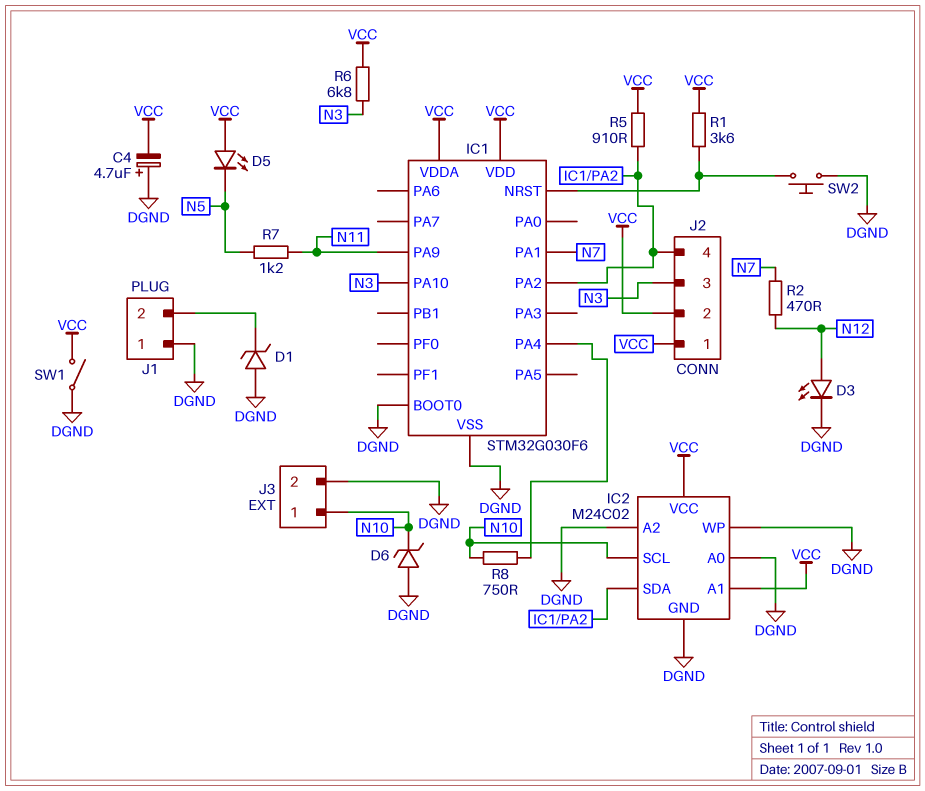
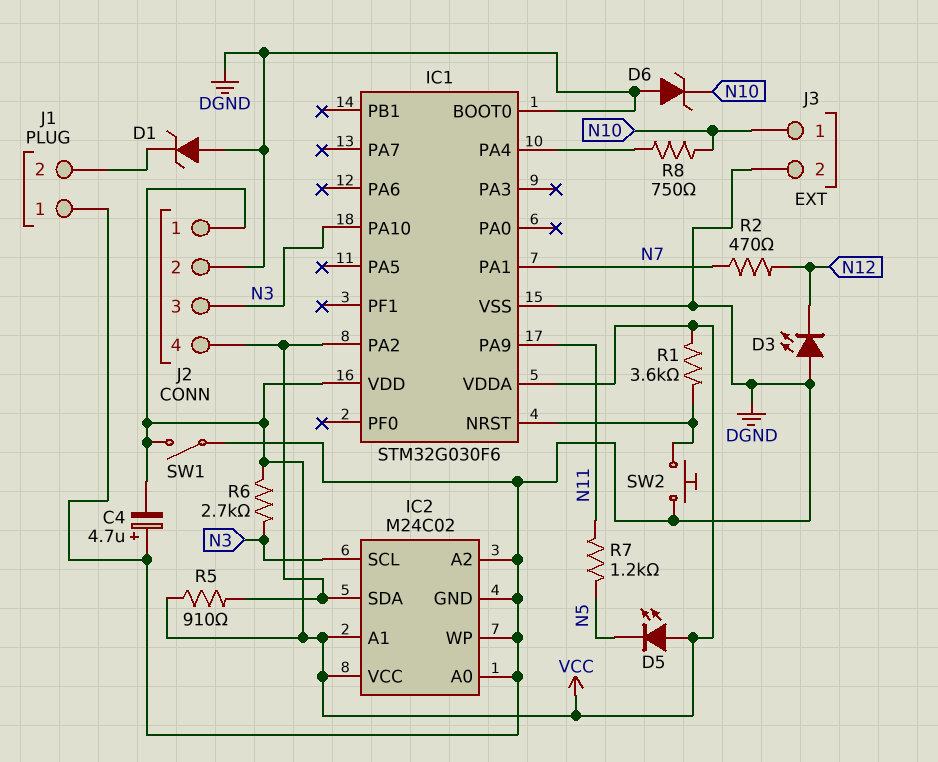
D3: LED (A N12, K DGND) -> LED (A DGND, K N12)
IC2 pin SCL: N10 -> N3
J2 pin 2: VCC -> DGND
R6: 6.8k (N3, VCC) -> 2.7k (N3, VCC)

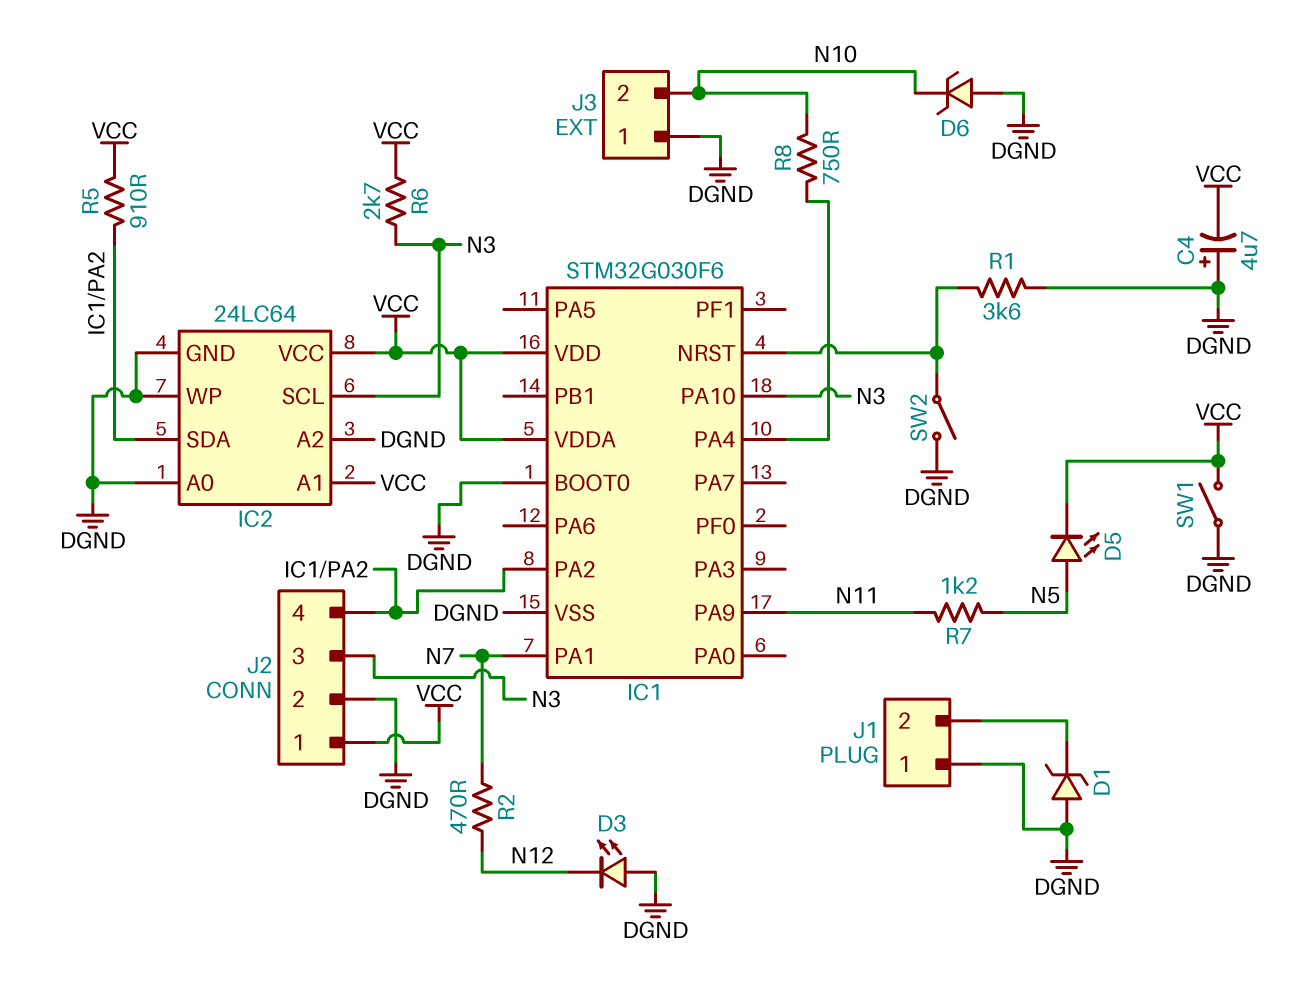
D5: LED (A VCC, K N5) -> LED (A N5, K VCC)
IC2: M24C02 -> 24LC64
J3 pin 1: N10 -> DGND
J3 pin 2: DGND -> N10
R1: 3.6k (IC1/NRST, VCC) -> 3.6k (DGND, IC1/NRST)
SW2: button (DGND, IC1/NRST) -> switch (DGND, IC1/NRST)

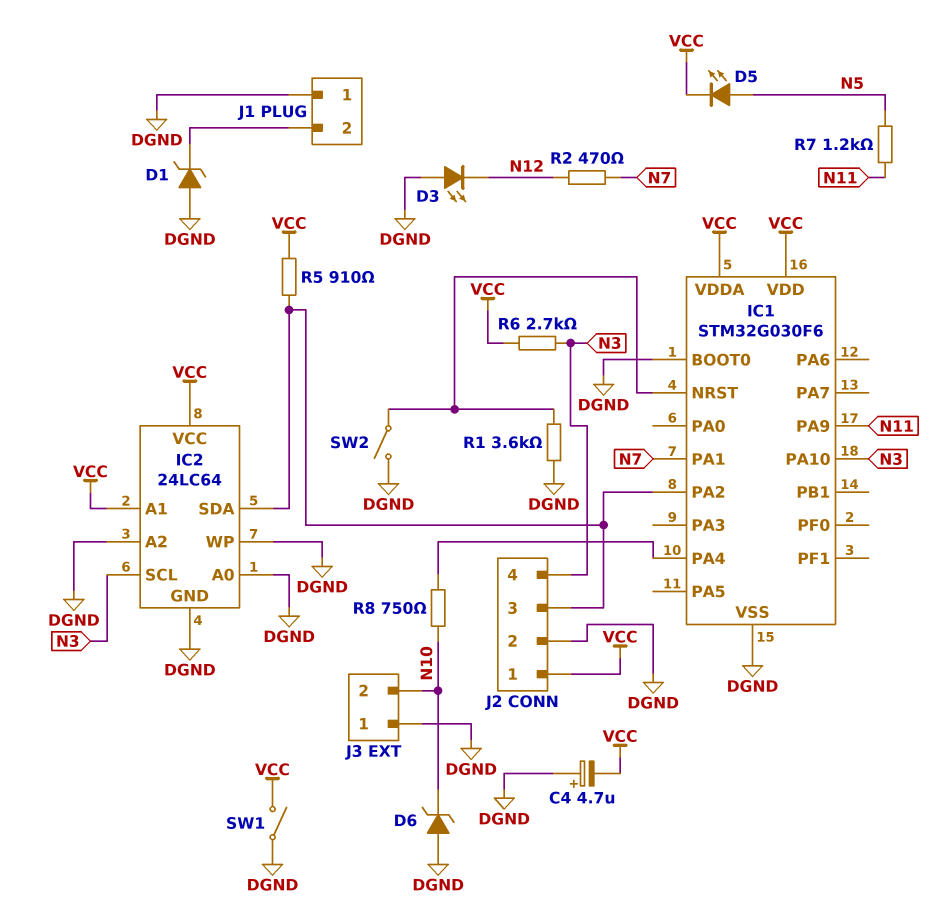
J2 pin 3: N3 -> IC1/PA2
J2 pin 4: IC1/PA2 -> N3

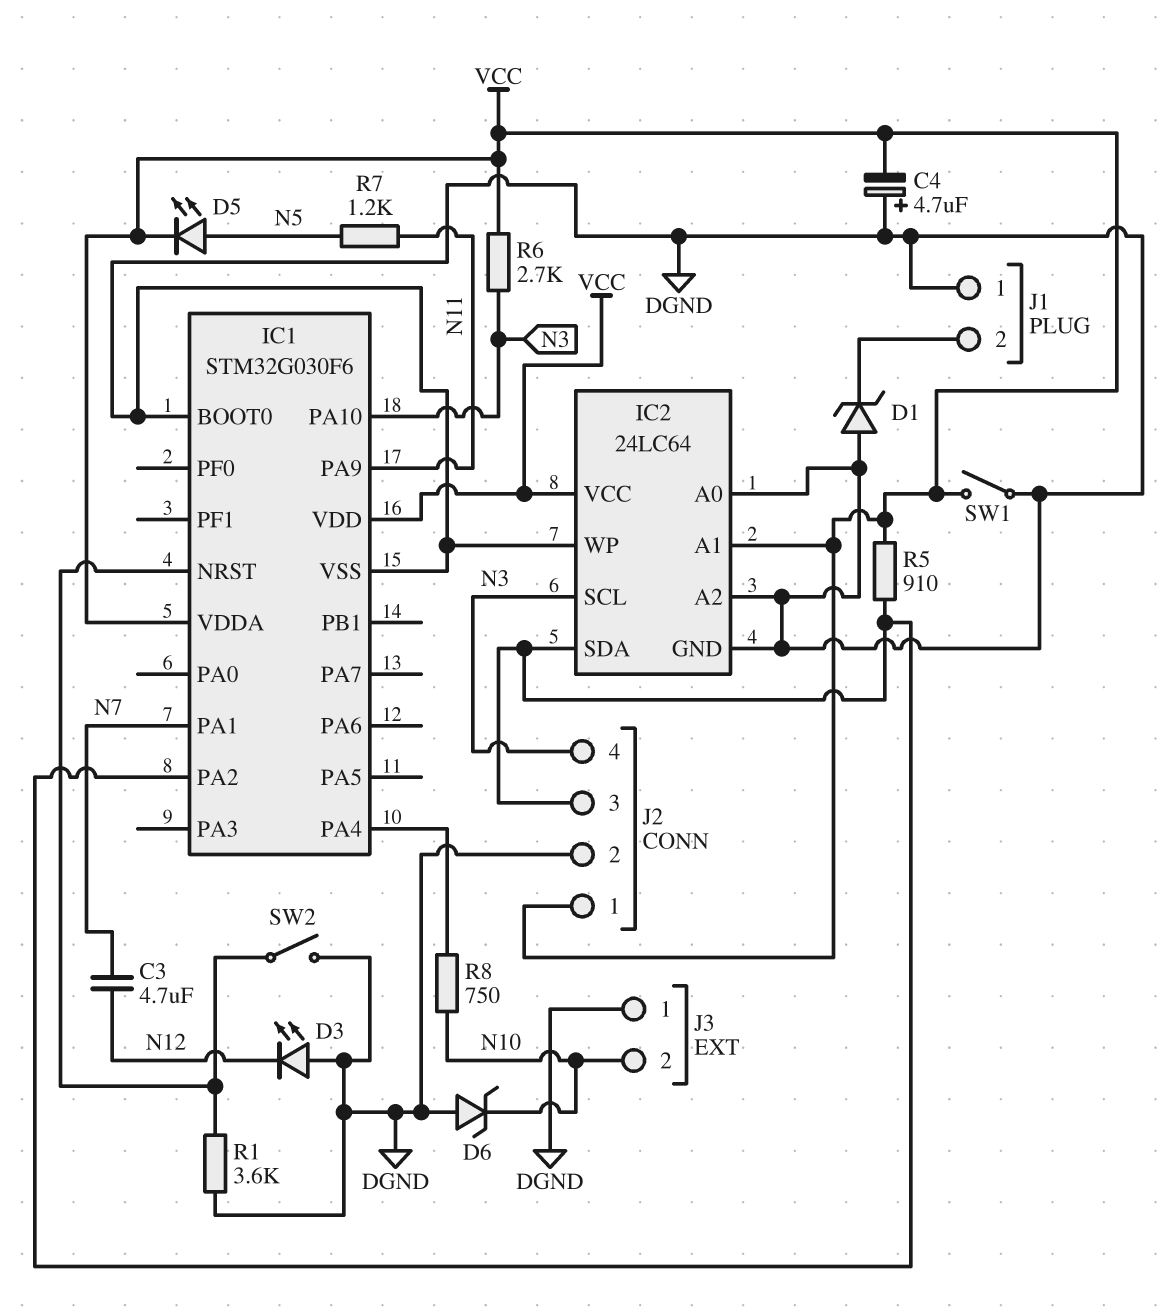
C3: none -> 4.7uF (N7, N12)
R2: 470 (N7, N12) -> none

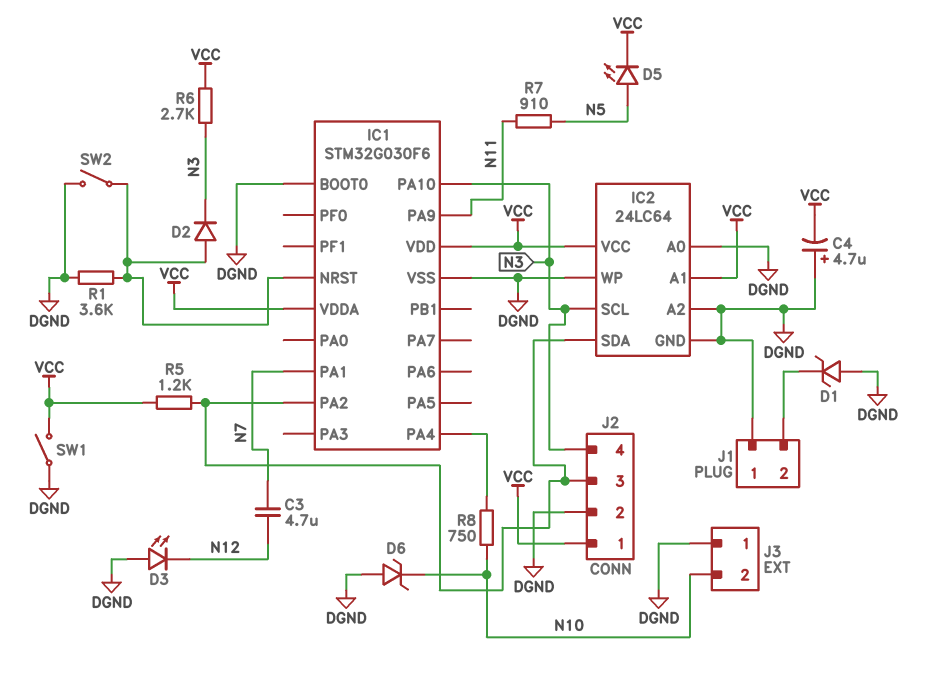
D2: none -> diode (A IC1/NRST, K N3)
R5: 910 (IC1/PA2, VCC) -> 1.2k (IC1/PA2, VCC)
R7: 1.2k (N5, N11) -> 910 (N5, N11)

